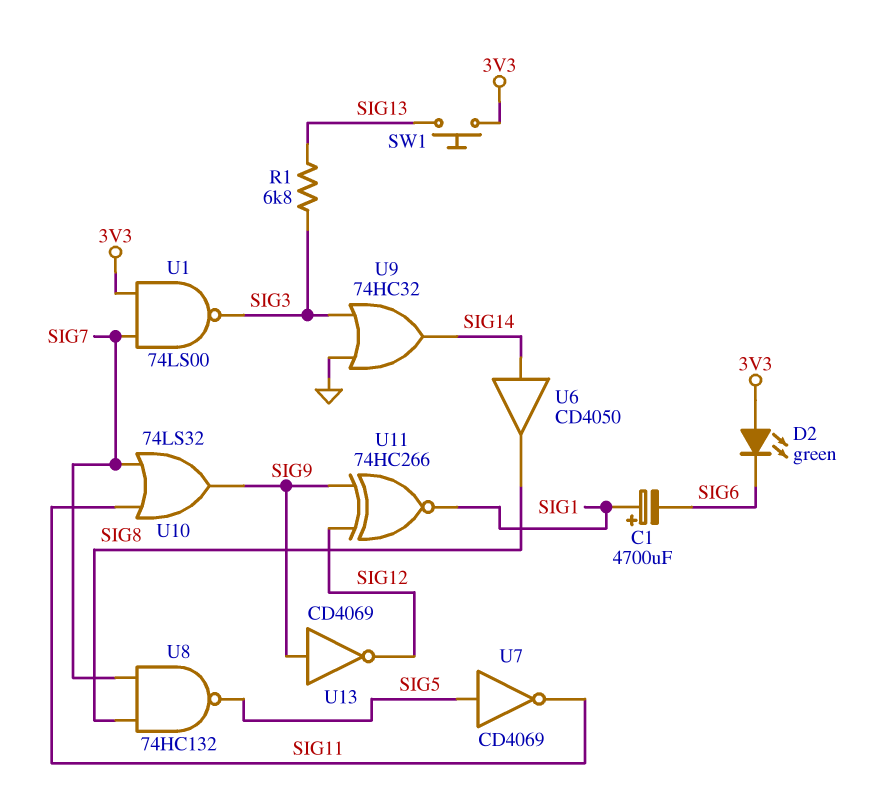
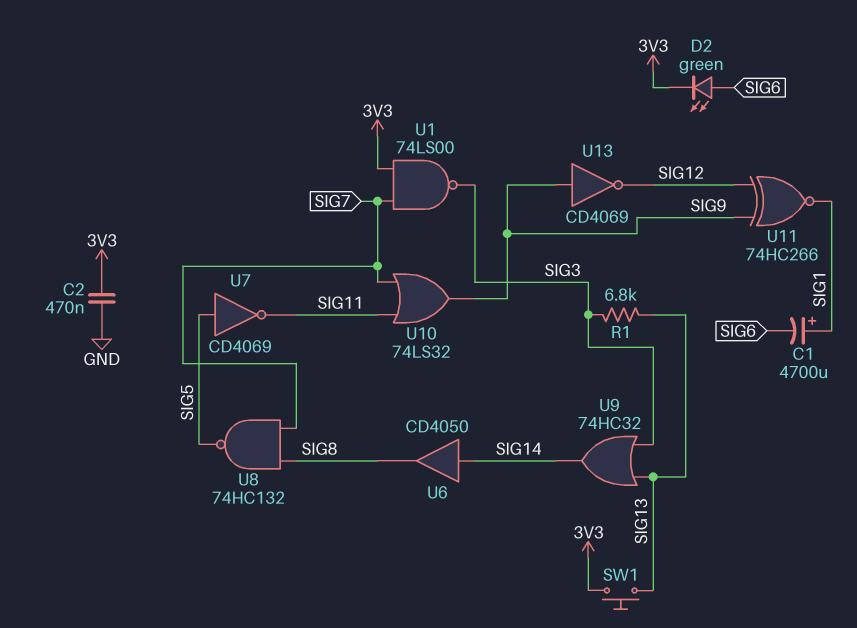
C2: none -> 470nF (3V3, GND)
D2: LED green (A 3V3, K SIG6) -> LED green (A SIG6, K 3V3)
U9: OR 74HC32 (in GND, in SIG3, out SIG14) -> OR 74HC32 (in SIG3, in SIG13, out SIG14)

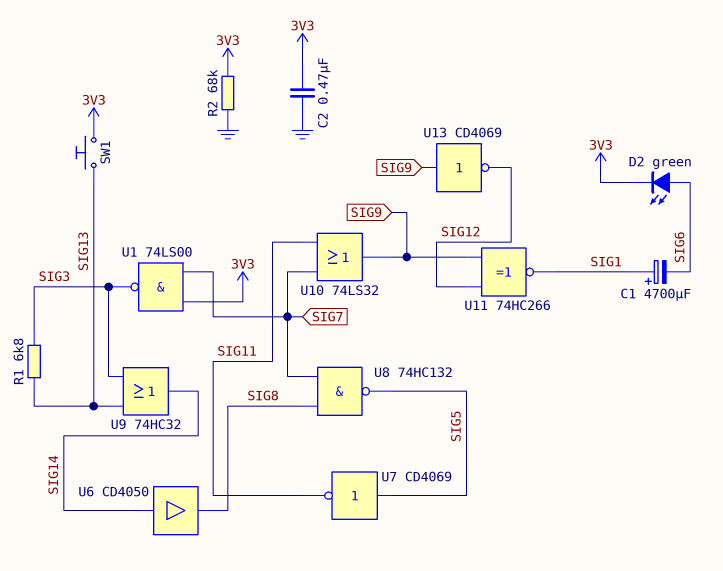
R2: none -> 68k (3V3, GND)

